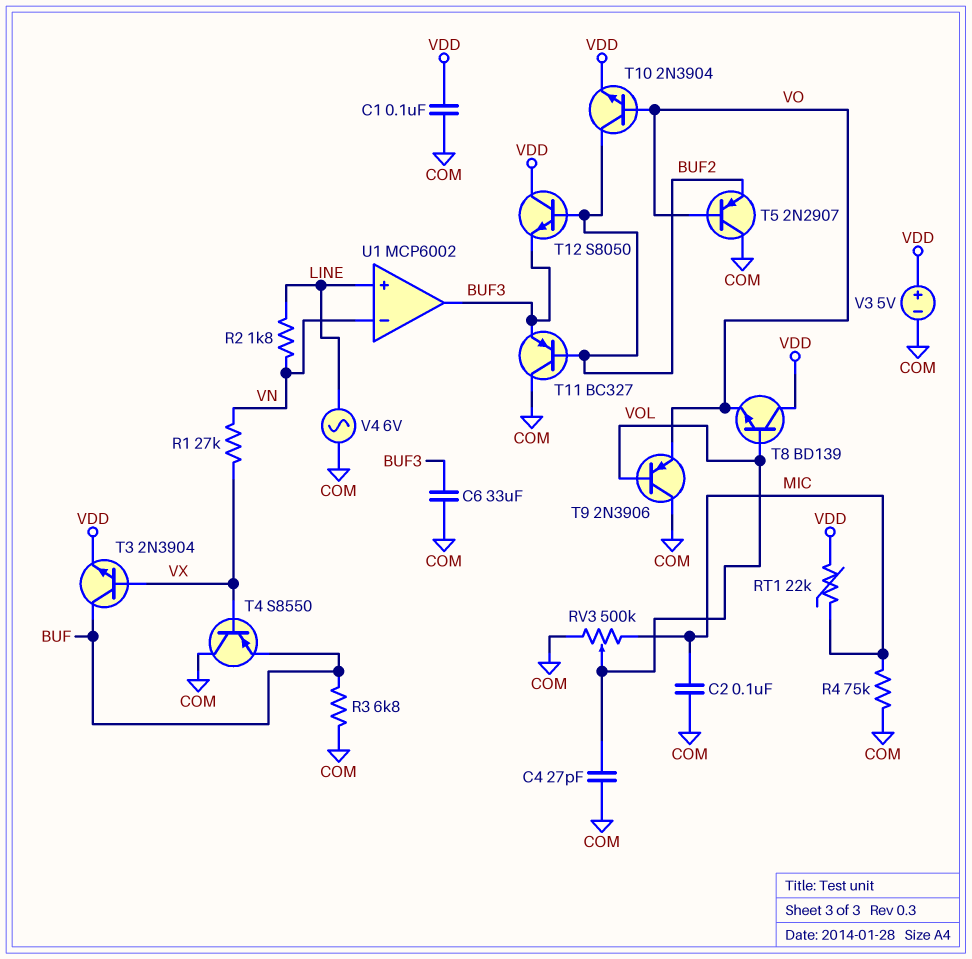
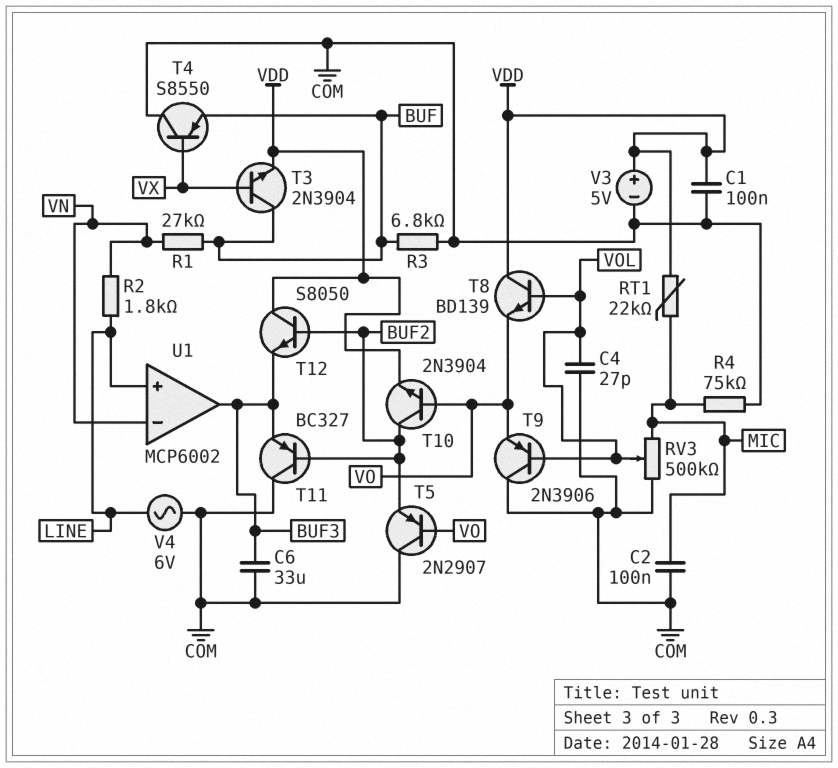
R1: 27k (VN, VX) -> 27k (BUF, VN)

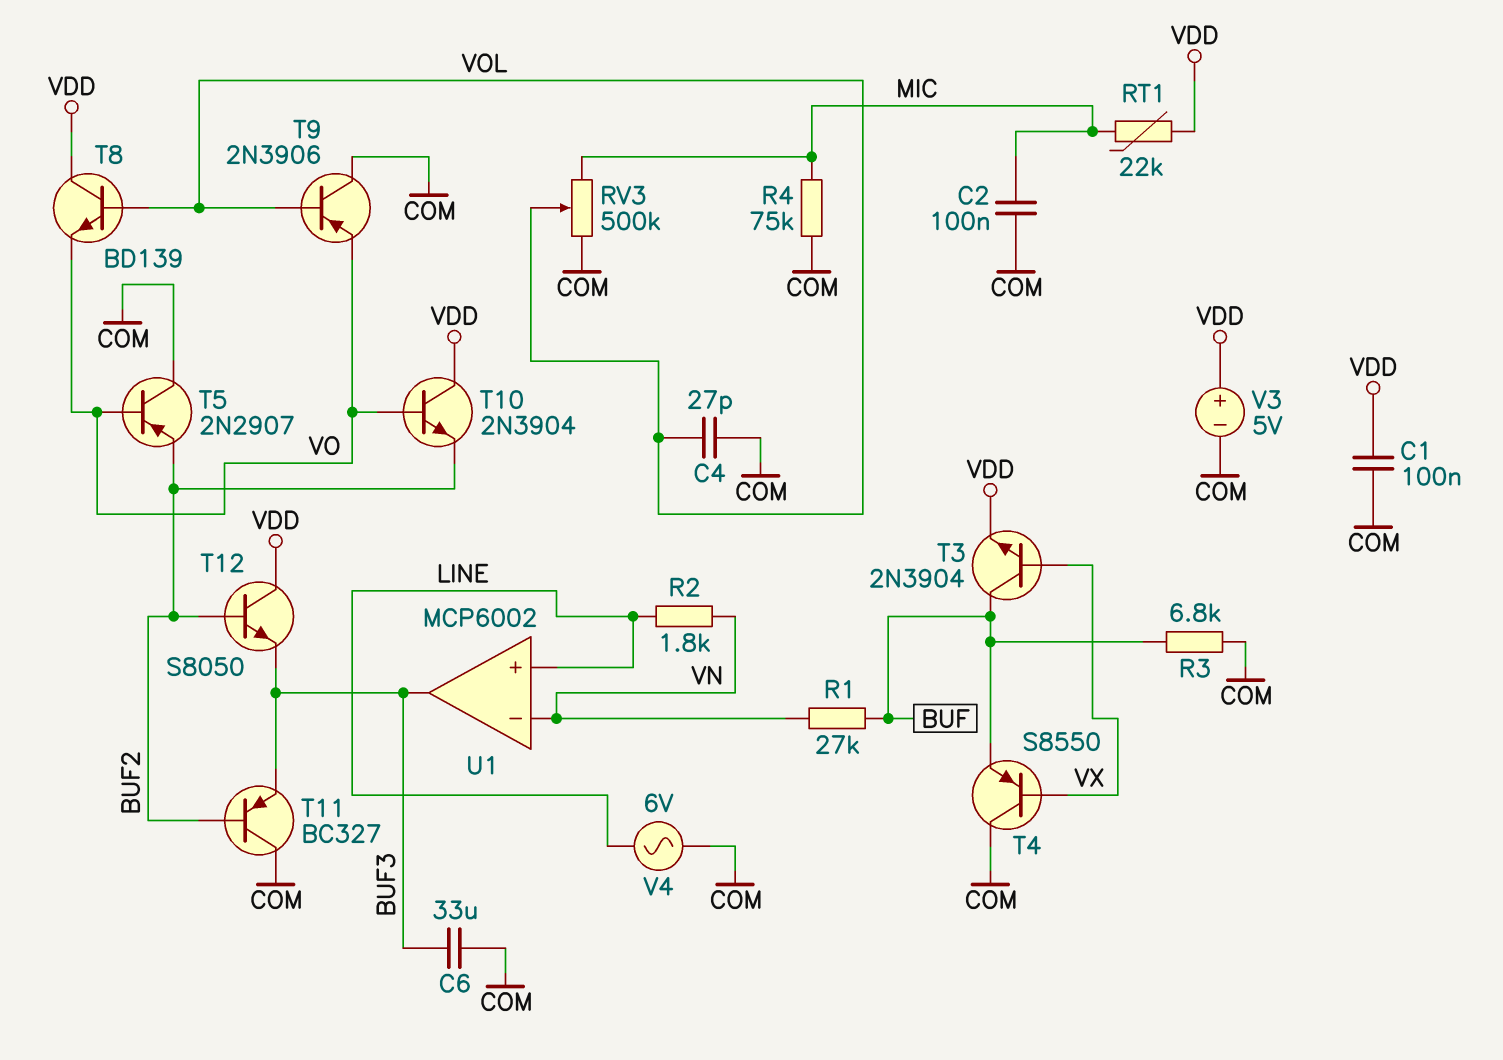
T10: NPN 2N3904 (B VO, C BUF2, E VDD) -> NPN 2N3904 (B VO, C VDD, E BUF2)

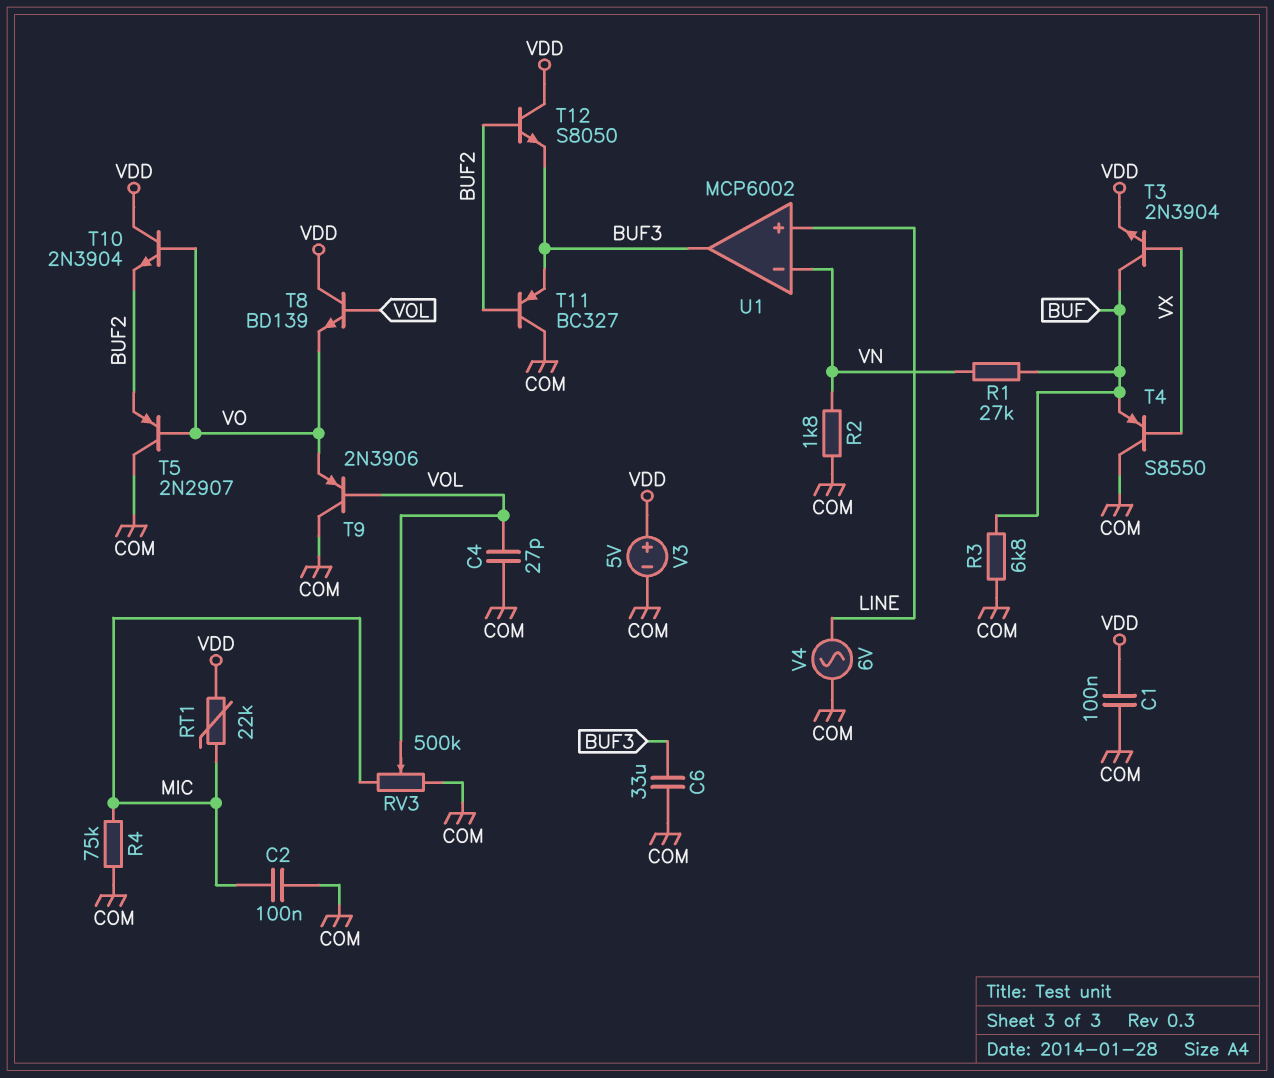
R2: 1.8k (LINE, VN) -> 1.8k (COM, VN)

